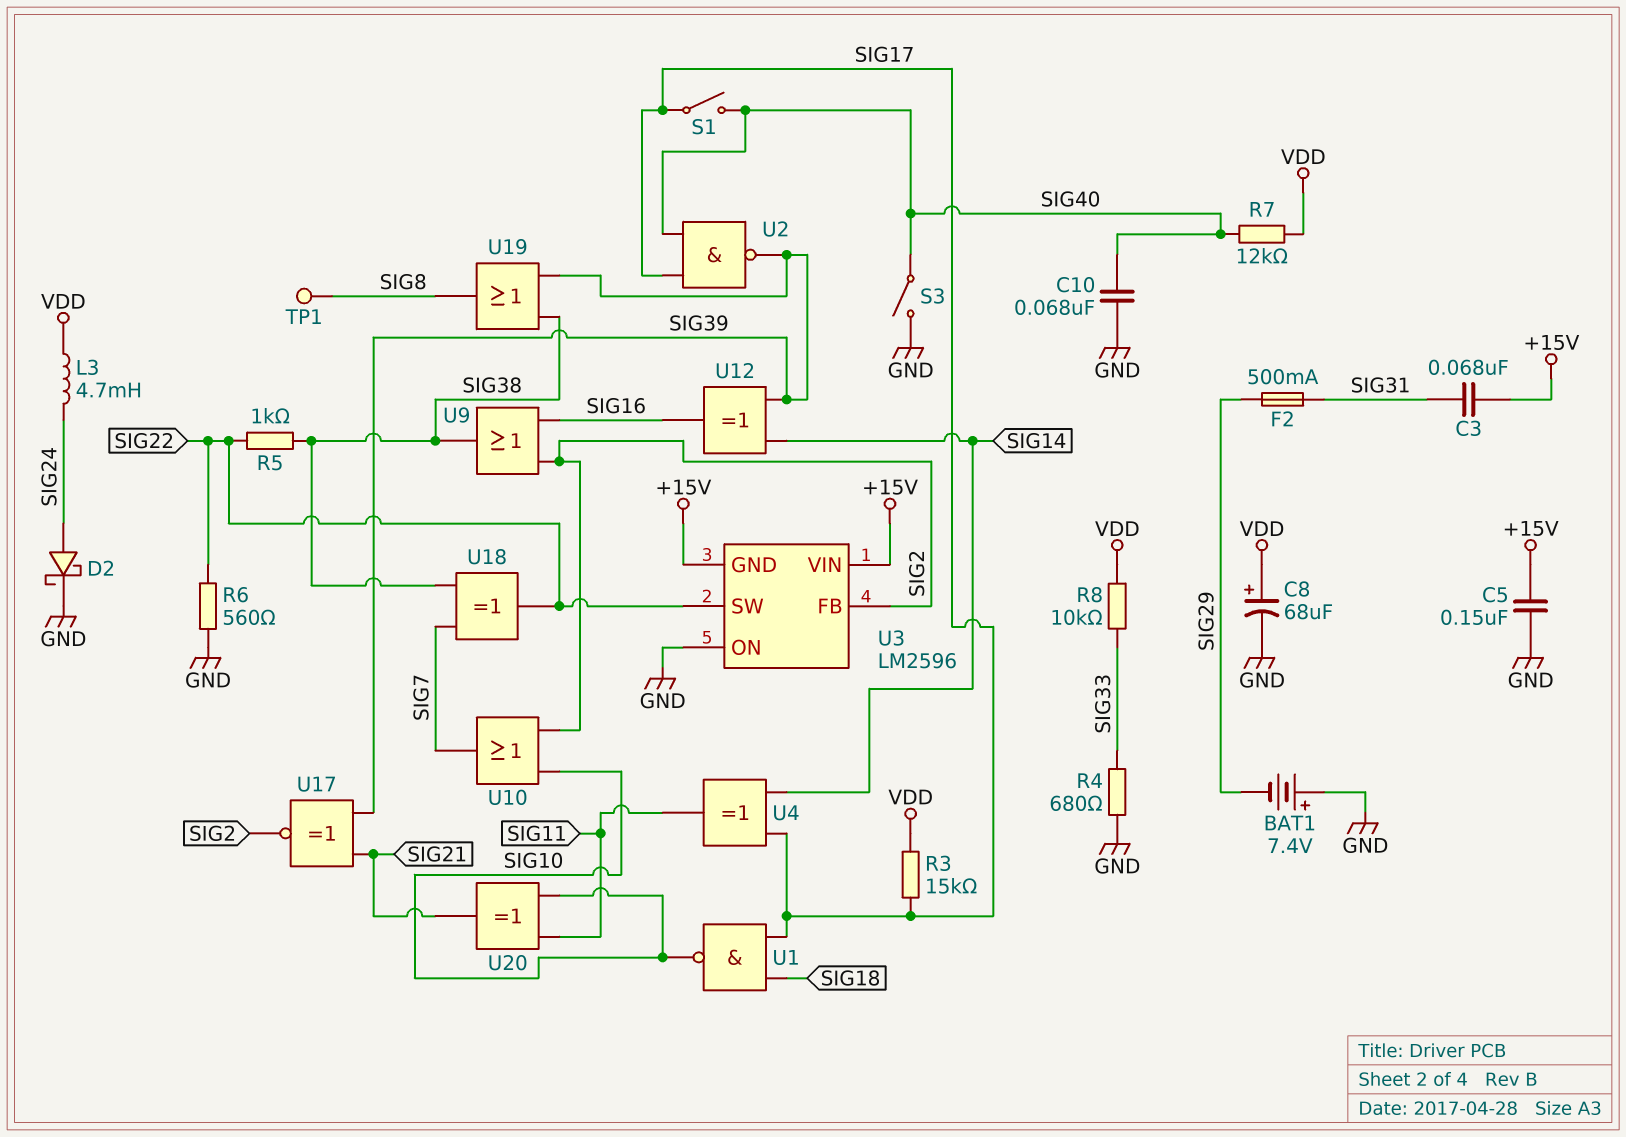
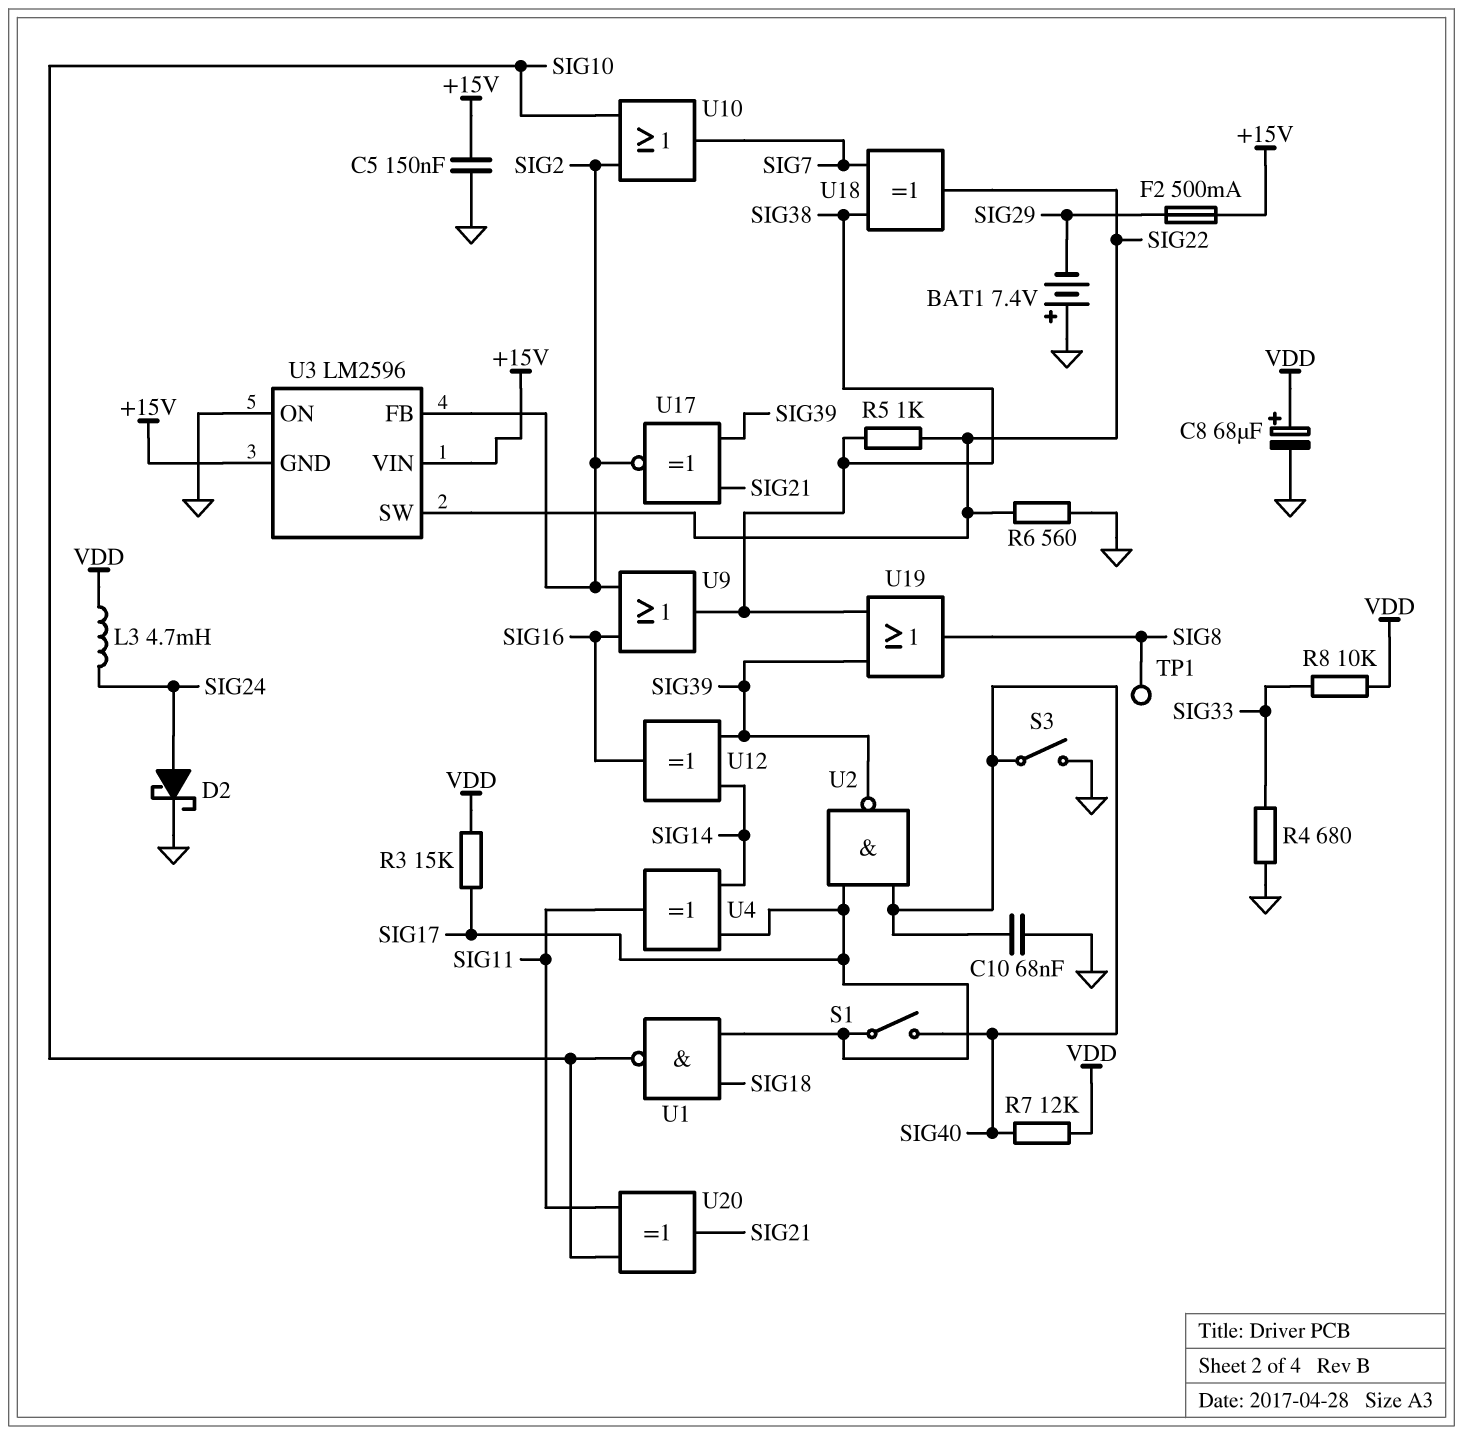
C3: 68nF (+15V, SIG31) -> none
F2: 500mA (SIG29, SIG31) -> 500mA (+15V, SIG29)

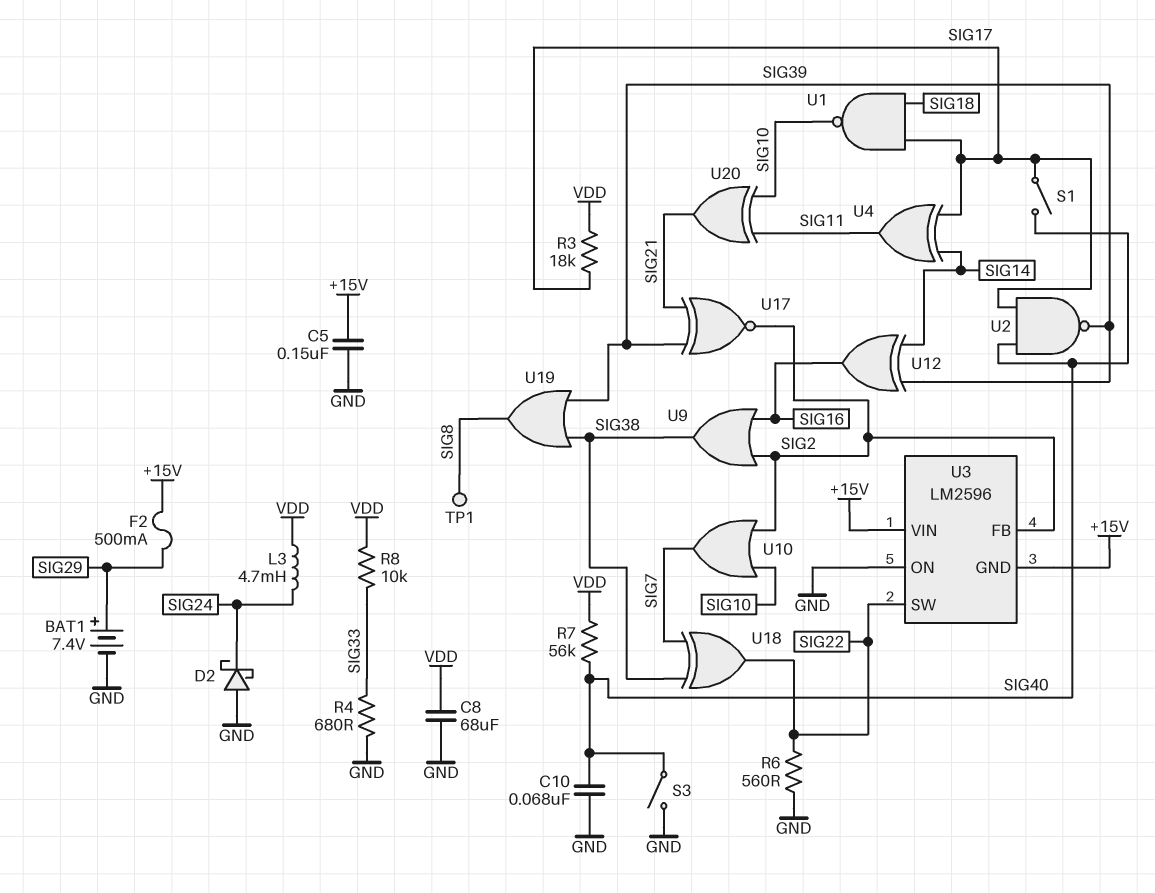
BAT1: 7.4V (plus GND, minus SIG29) -> 7.4V (plus SIG29, minus GND)
C8: 68uF (plus VDD, minus GND) -> 68uF (GND, VDD)
D2: schottky (A SIG24, K GND) -> schottky (A GND, K SIG24)
R3: 15k (SIG17, VDD) -> 18k (SIG17, VDD)
R5: 1k (SIG22, SIG38) -> none
R7: 12k (SIG40, VDD) -> 56k (SIG40, VDD)

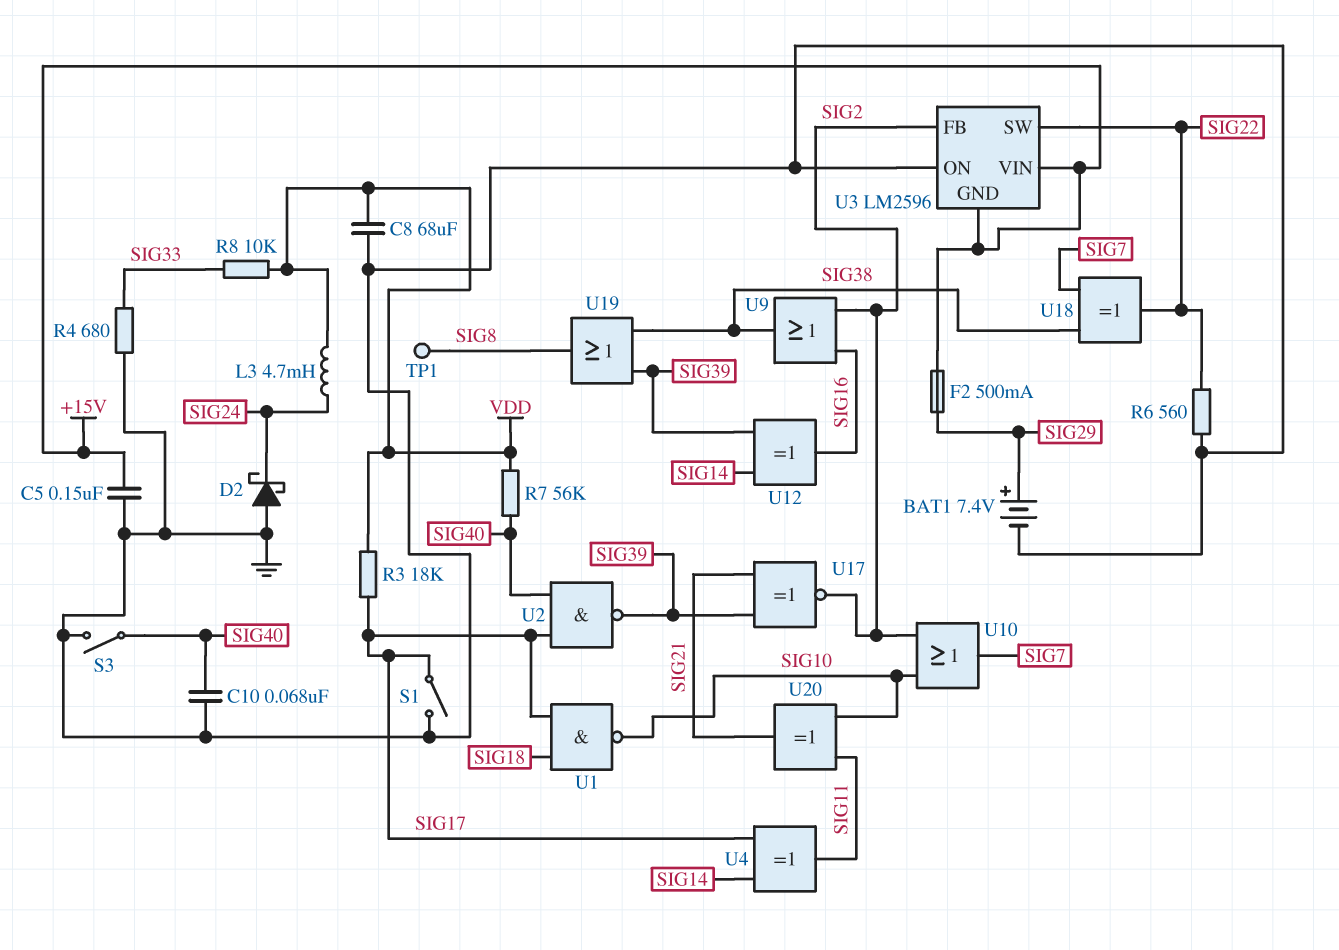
S1: switch (SIG17, SIG40) -> switch (GND, SIG17)

